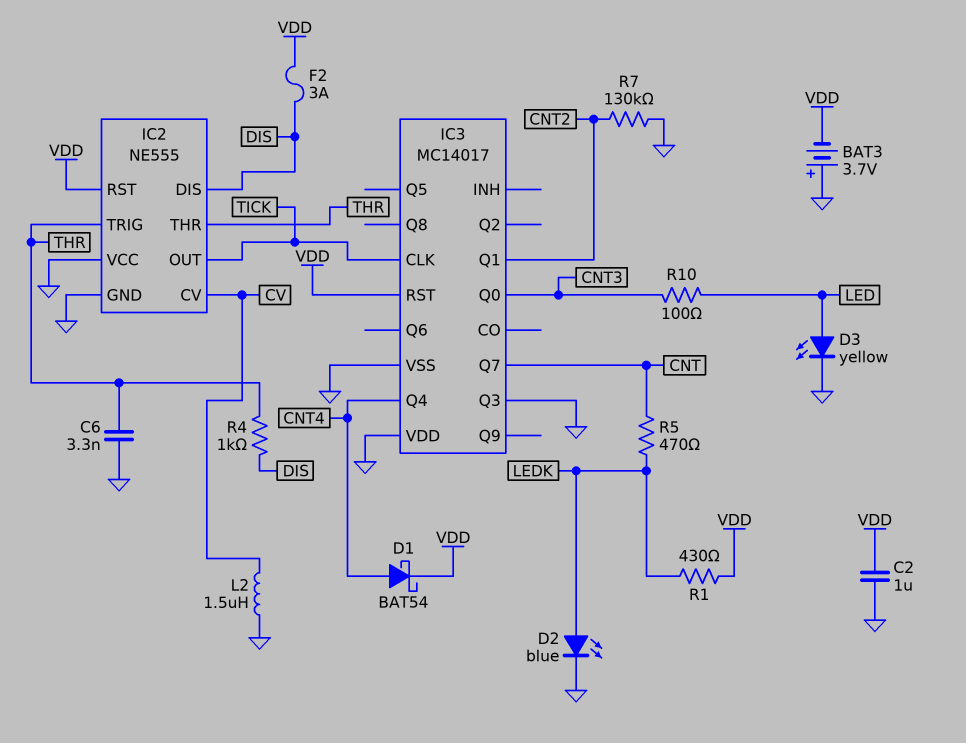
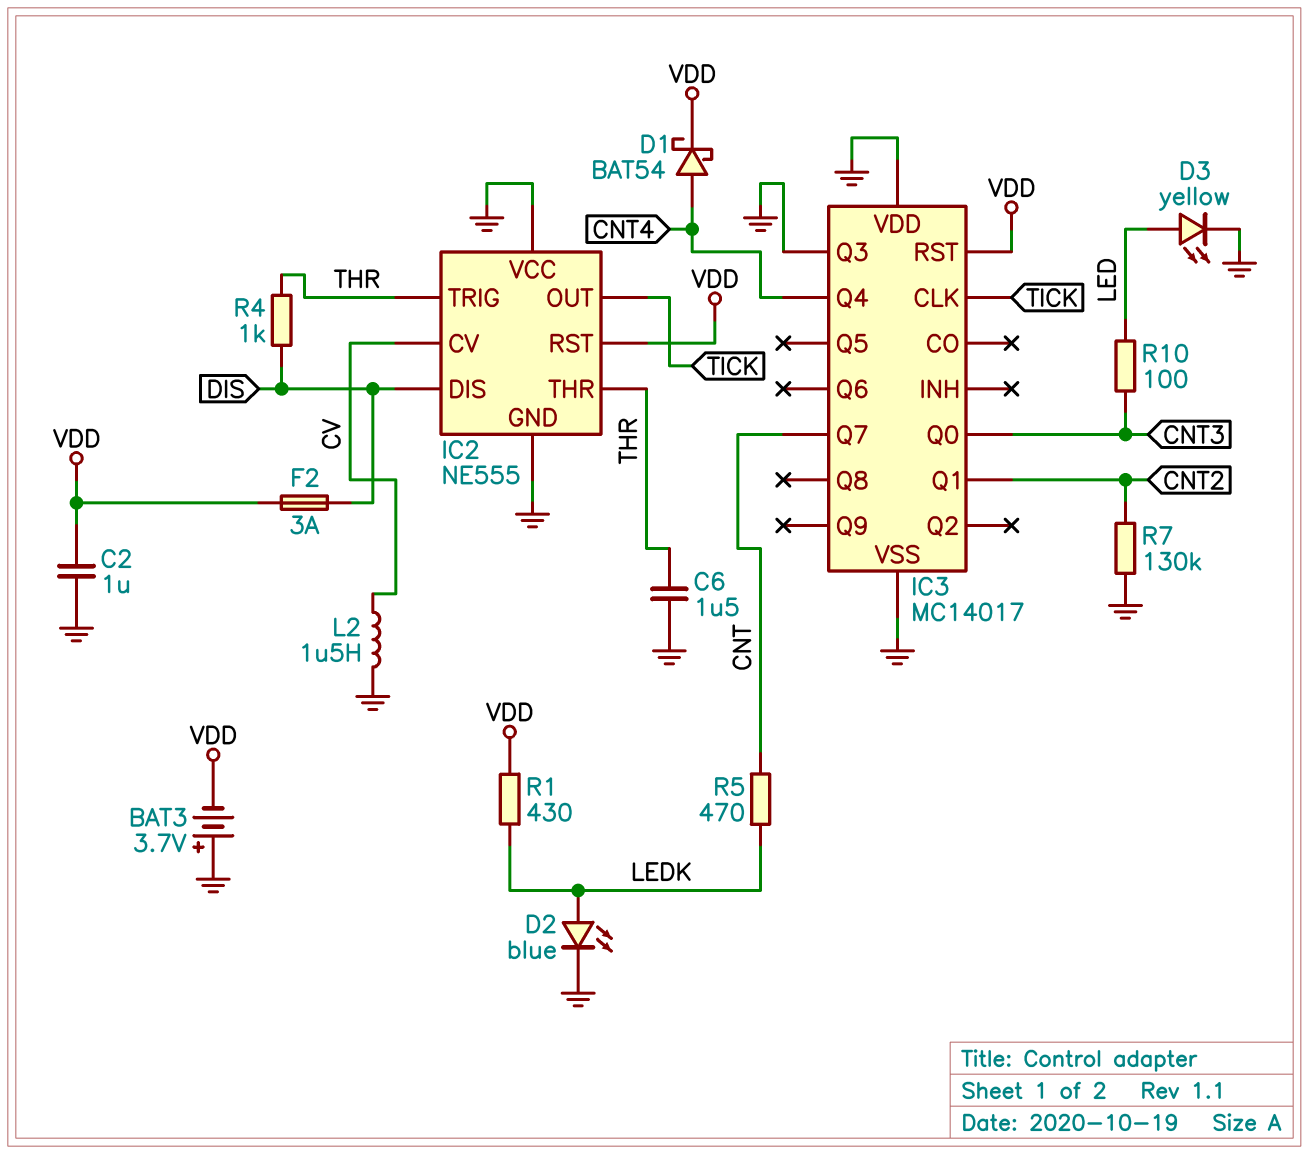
C6: 3.3nF (GND, THR) -> 1.5uF (GND, THR)

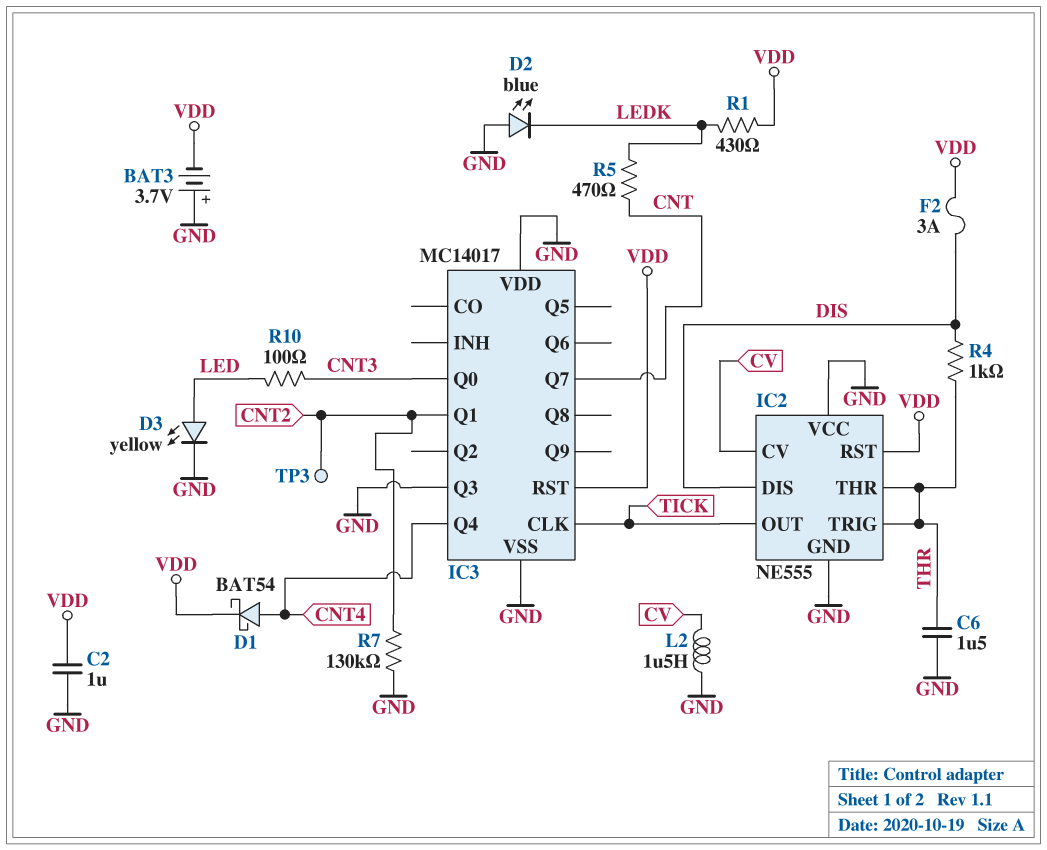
D2: LED blue (A LEDK, K GND) -> LED blue (A GND, K LEDK)
TP3: none -> test point (CNT2)

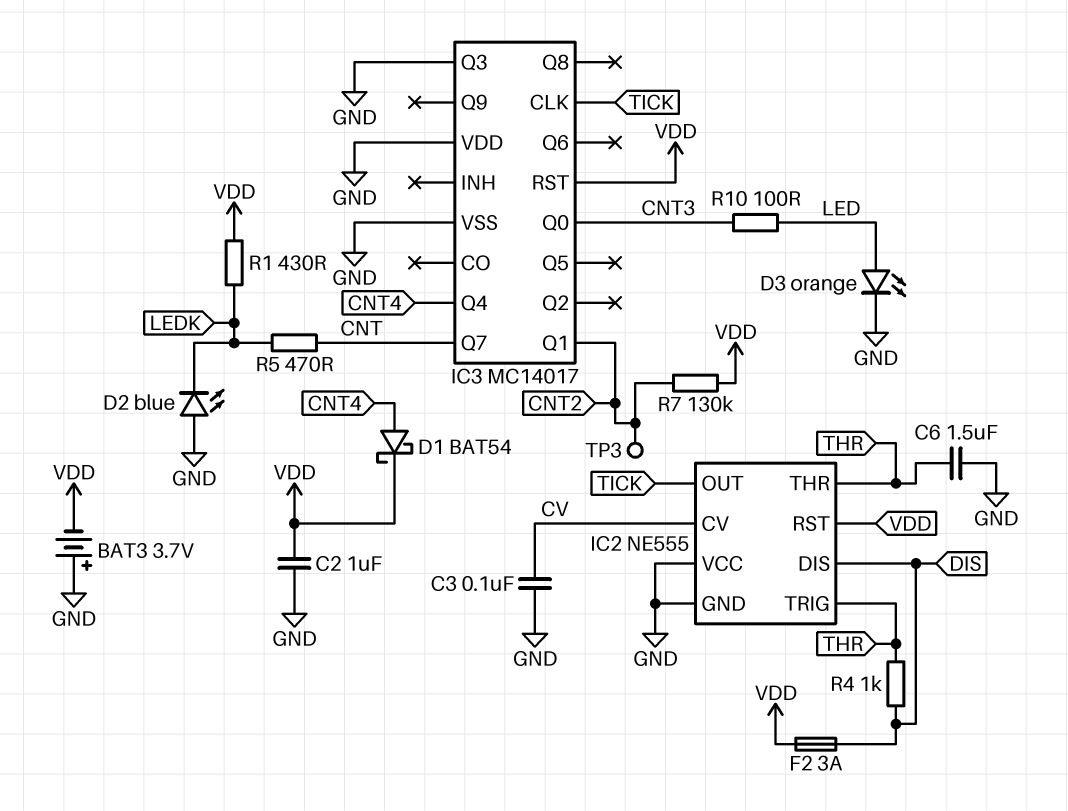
C3: none -> 100nF (CV, GND)
D3: LED yellow (A LED, K GND) -> LED orange (A LED, K GND)
L2: 1.5uH (CV, GND) -> none
R7: 130k (CNT2, GND) -> 130k (CNT2, VDD)

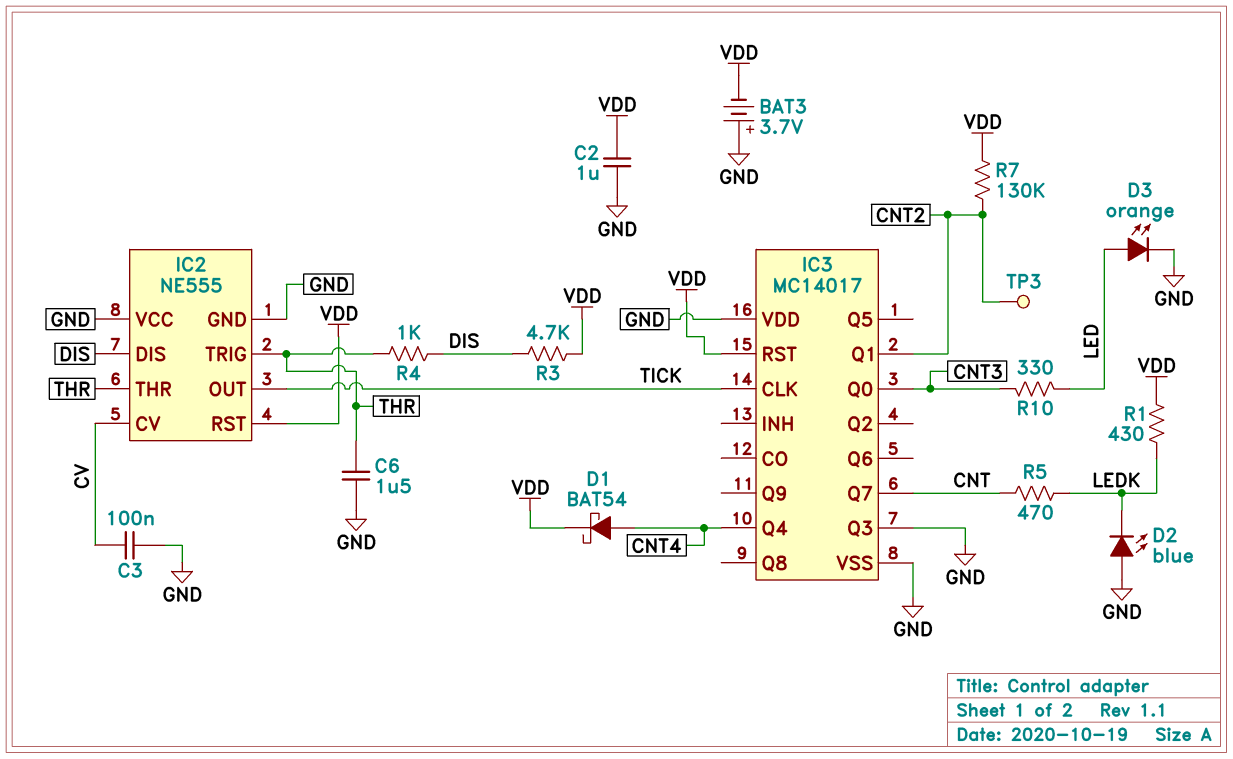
F2: 3A (DIS, VDD) -> none
R3: none -> 4.7k (DIS, VDD)
R10: 100 (CNT3, LED) -> 330 (CNT3, LED)

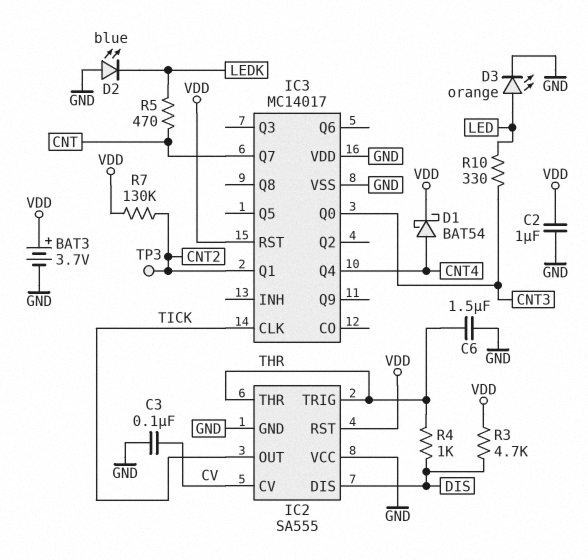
BAT3: 3.7V (plus GND, minus VDD) -> 3.7V (plus VDD, minus GND)
IC2: NE555 -> SA555
IC3 pin Q3: GND -> none
R1: 430 (LEDK, VDD) -> none

